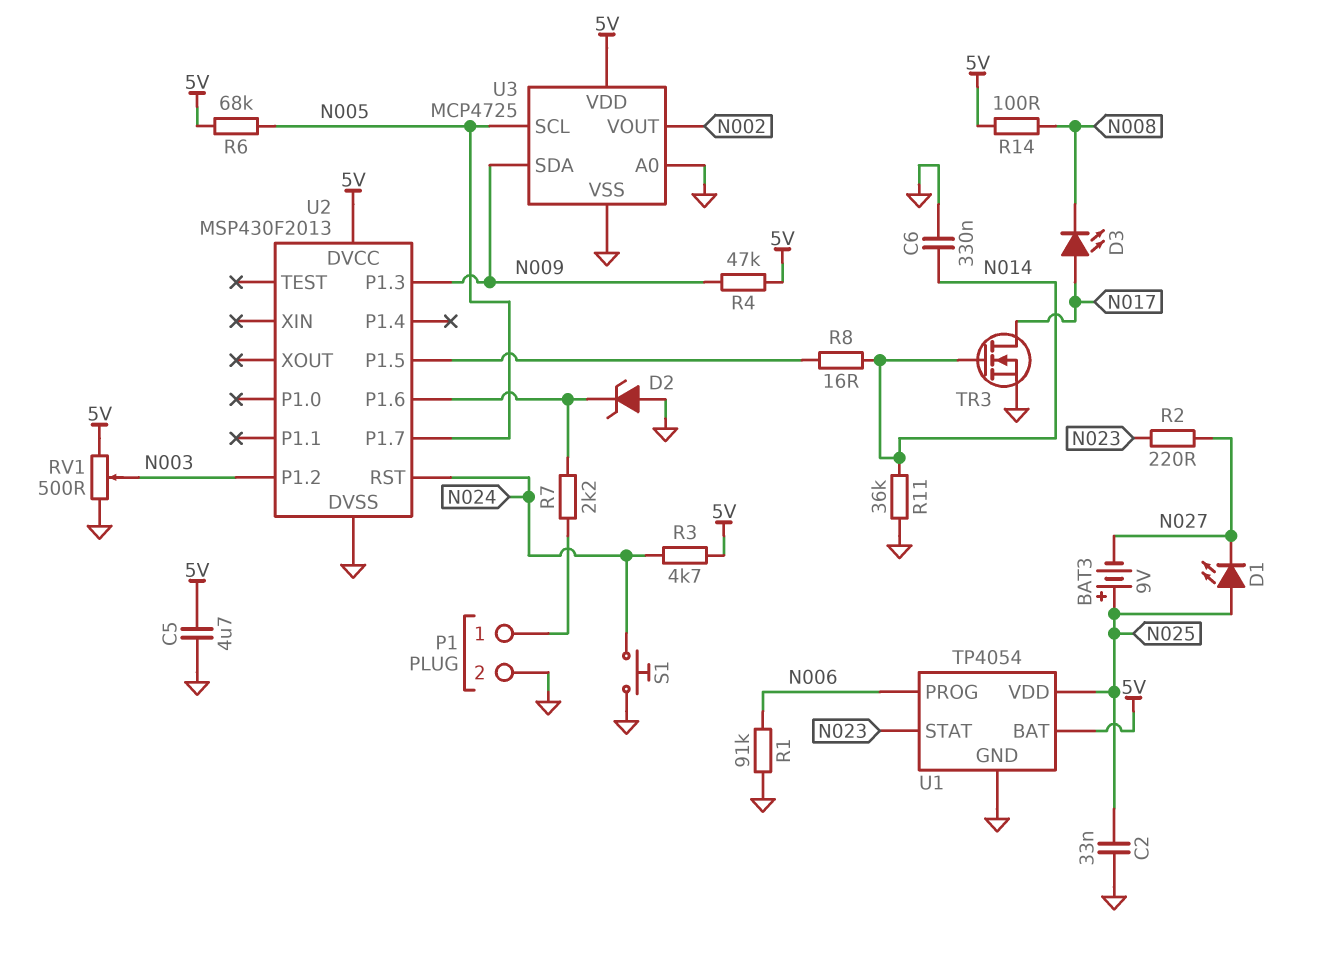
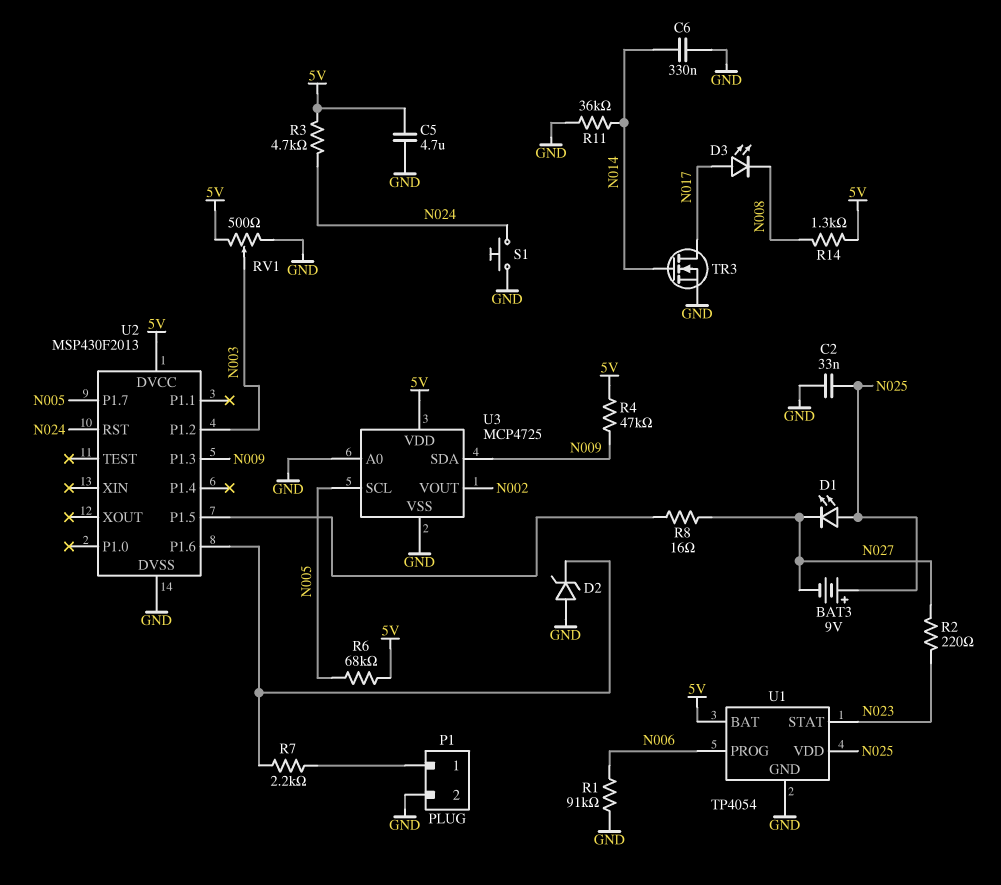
R8: 16 (N014, U2/P1.5) -> 16 (N027, U2/P1.5)
R14: 100 (5V, N008) -> 1.3k (5V, N008)

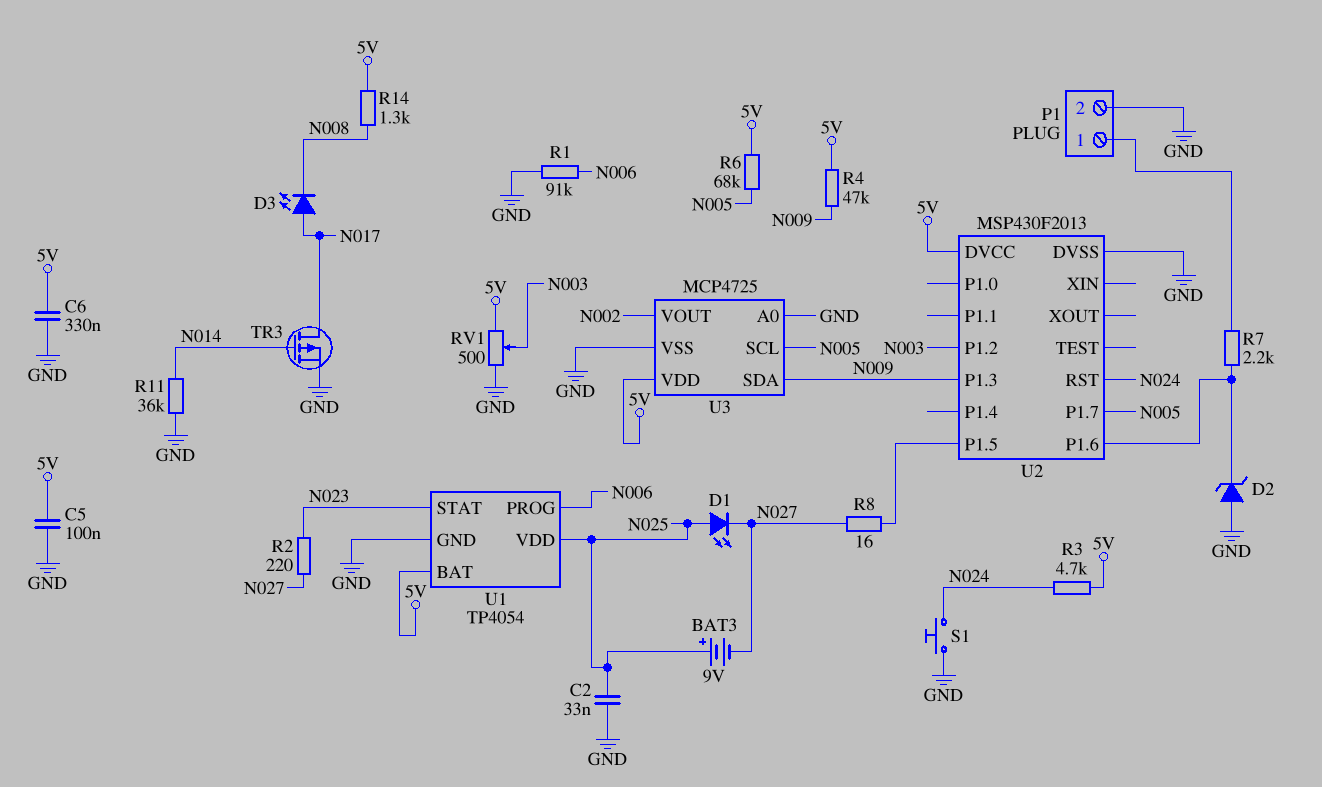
C5: 4.7uF (5V, GND) -> 100nF (5V, GND)
C6: 330nF (GND, N014) -> 330nF (5V, GND)
TR3: NMOS (G N014, D N017, S GND) -> PMOS (G N014, D N017, S GND)

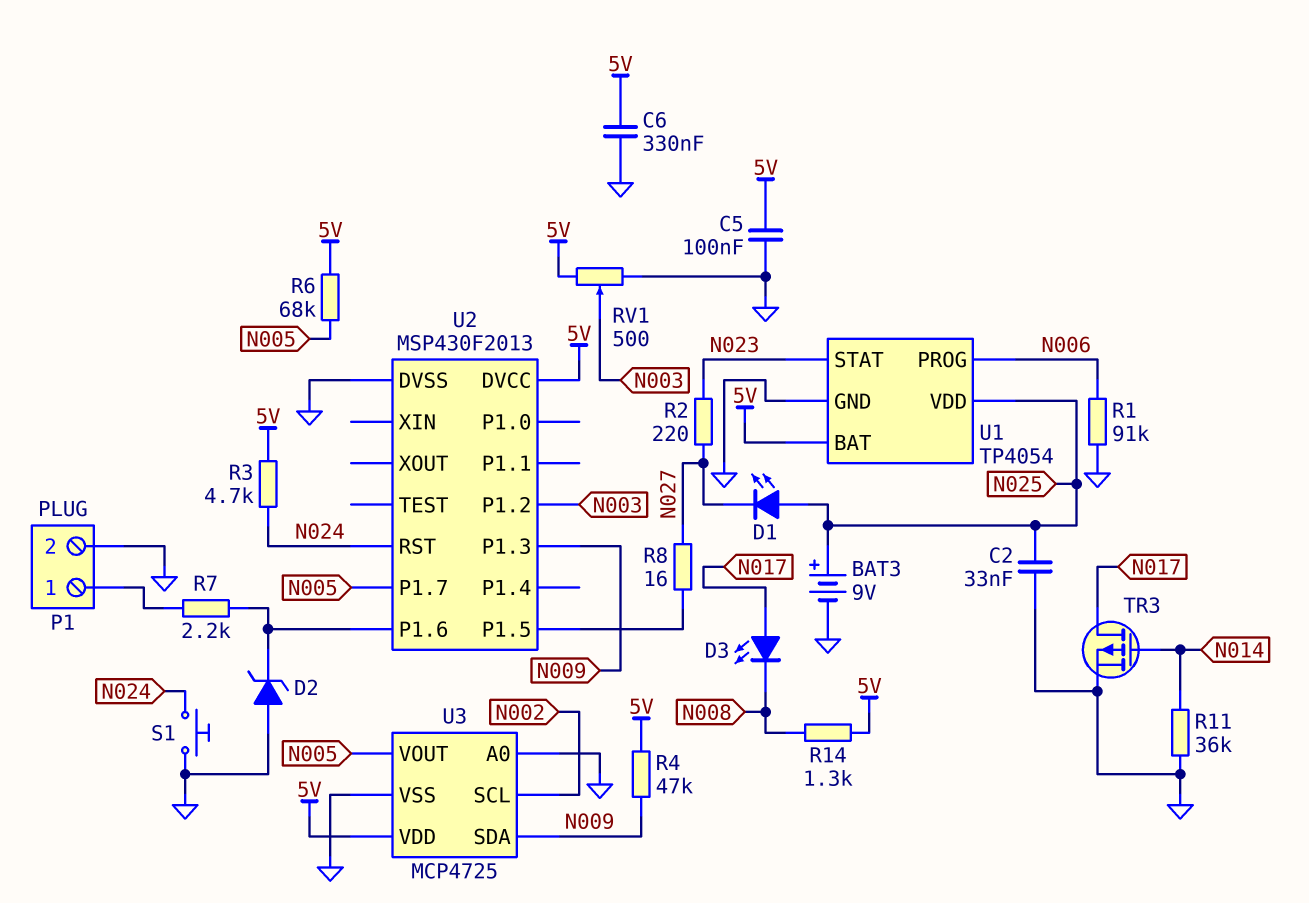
BAT3: 9V (plus N025, minus N027) -> 9V (plus N025, minus GND)
U3 pin SCL: N005 -> N002
U3 pin VOUT: N002 -> N005

